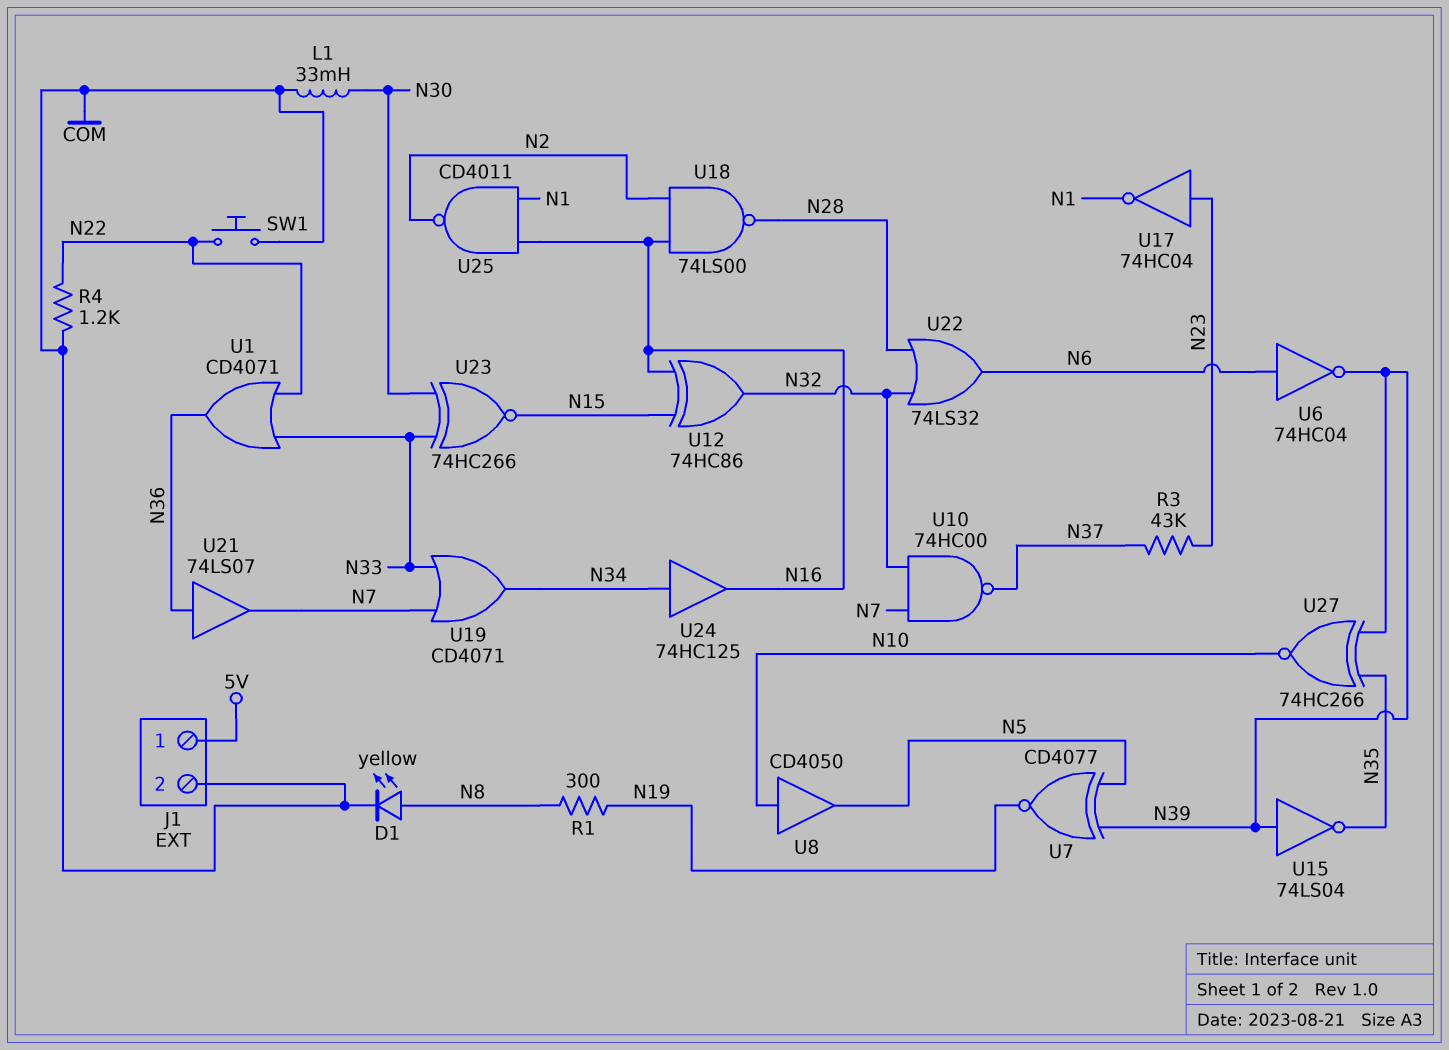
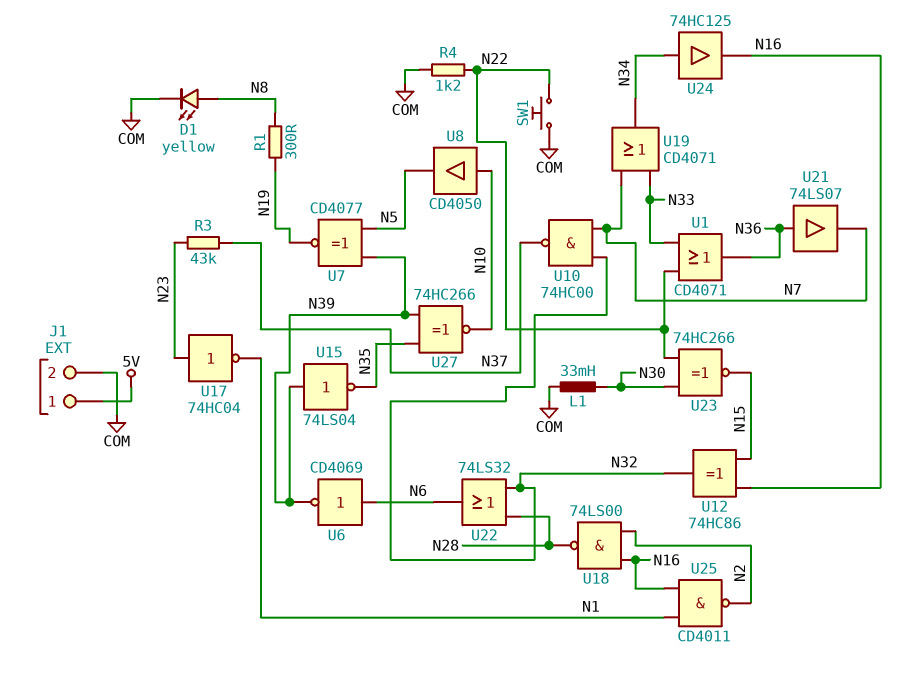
U6: NOT 74HC04 (in N6, out N39) -> NOT CD4069 (in N6, out N39)
U23: XNOR 74HC266 (in N30, in N33, out N15) -> XNOR 74HC266 (in N22, in N30, out N15)

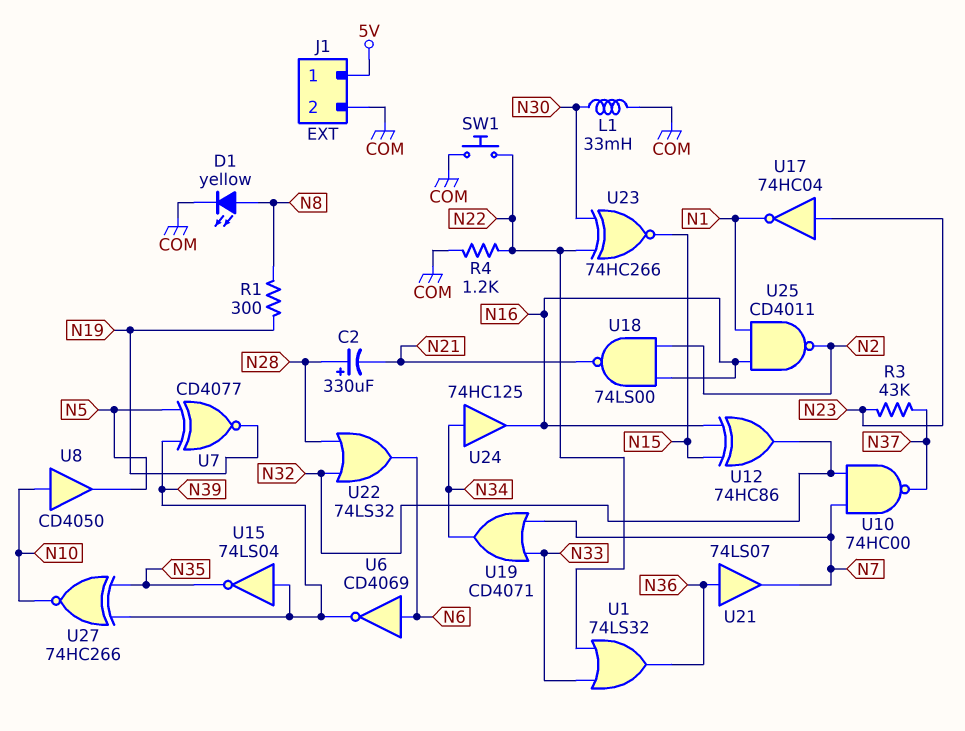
C2: none -> 330uF (plus N28, minus N21)
U1: OR CD4071 (in N22, in N33, out N36) -> OR 74LS32 (in N22, in N33, out N36)
U18: NAND 74LS00 (in N2, in N16, out N28) -> NAND 74LS00 (in N2, in N16, out N21)

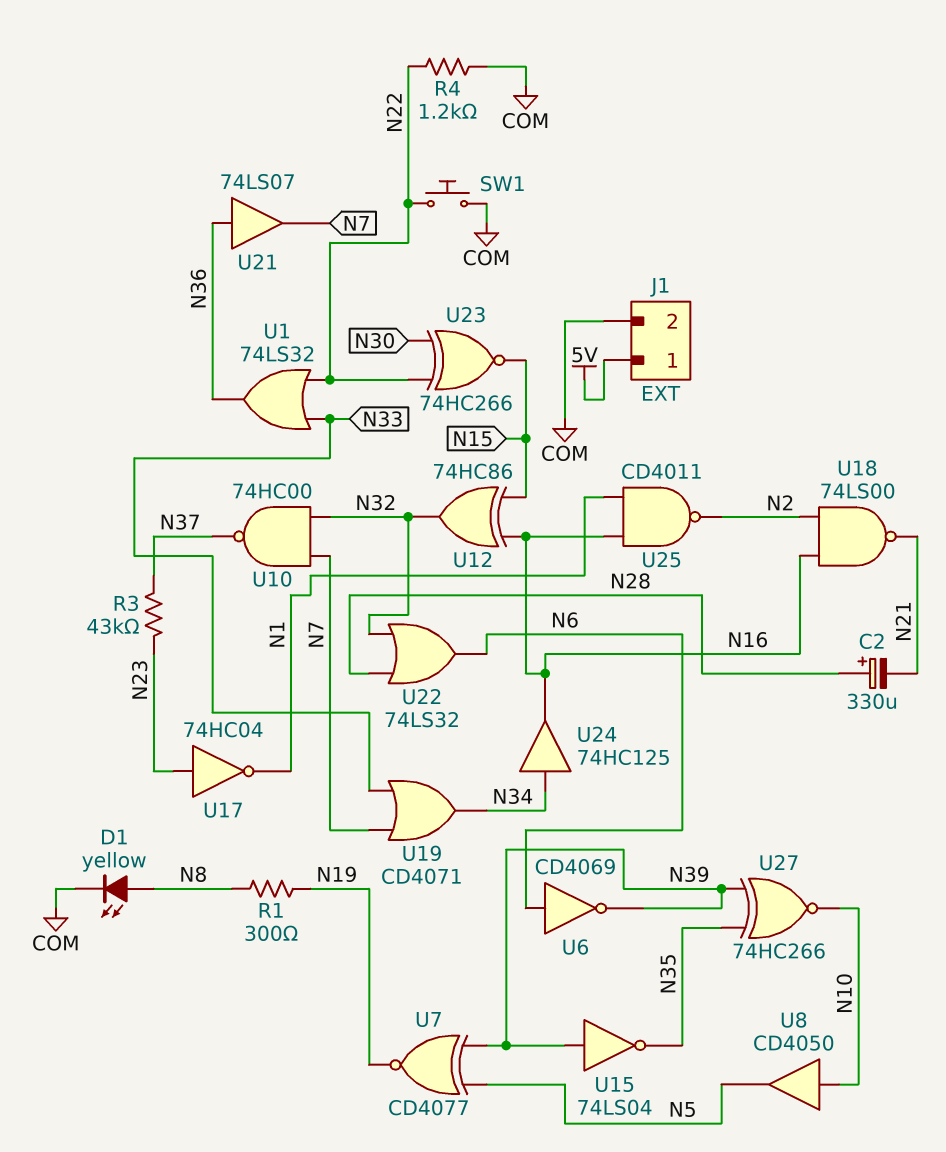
L1: 33mH (COM, N30) -> none

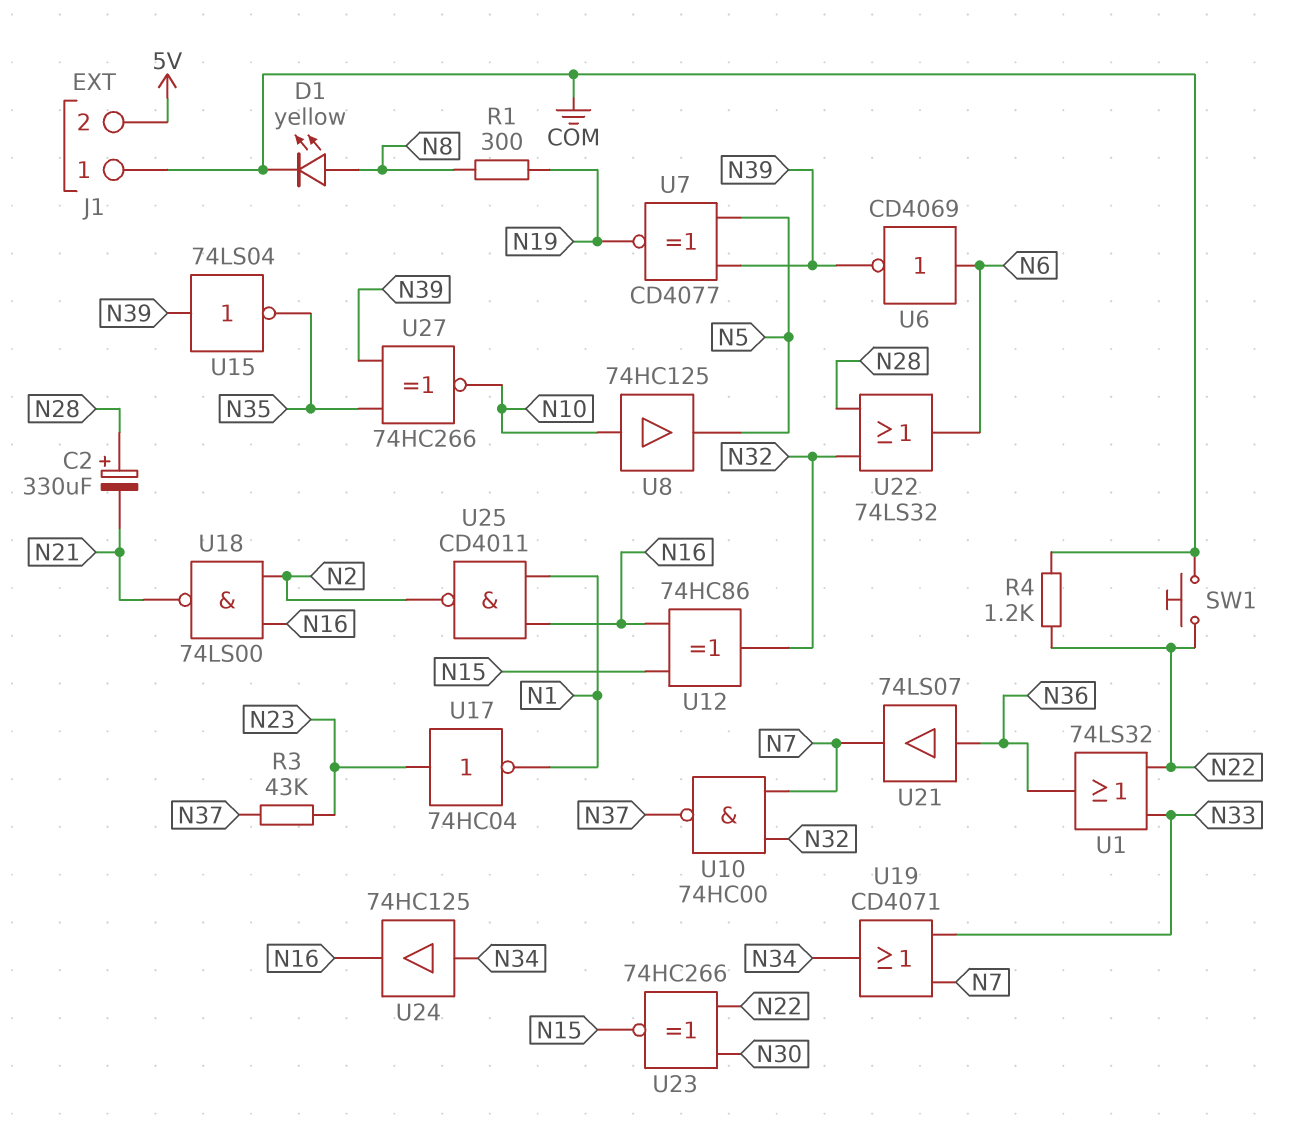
J1 pin 1: 5V -> COM
J1 pin 2: COM -> 5V
U8: buffer CD4050 (in N10, out N5) -> buffer 74HC125 (in N10, out N5)

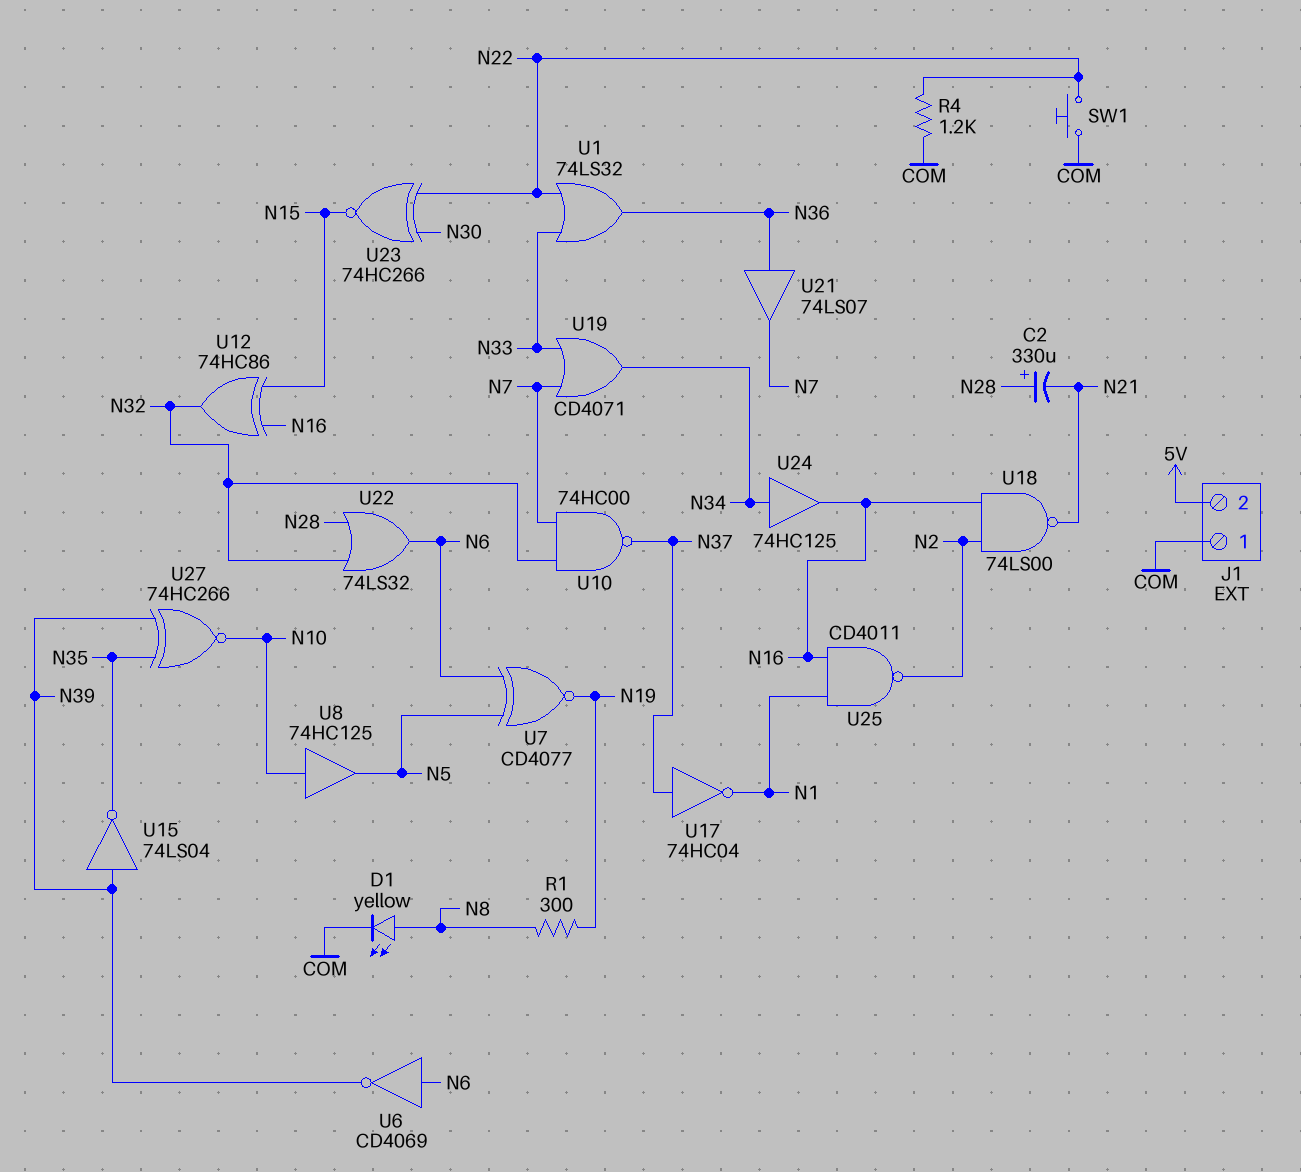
R3: 43k (N23, N37) -> none
U7: XNOR CD4077 (in N5, in N39, out N19) -> XNOR CD4077 (in N5, in N6, out N19)
U17: NOT 74HC04 (in N23, out N1) -> NOT 74HC04 (in N37, out N1)

